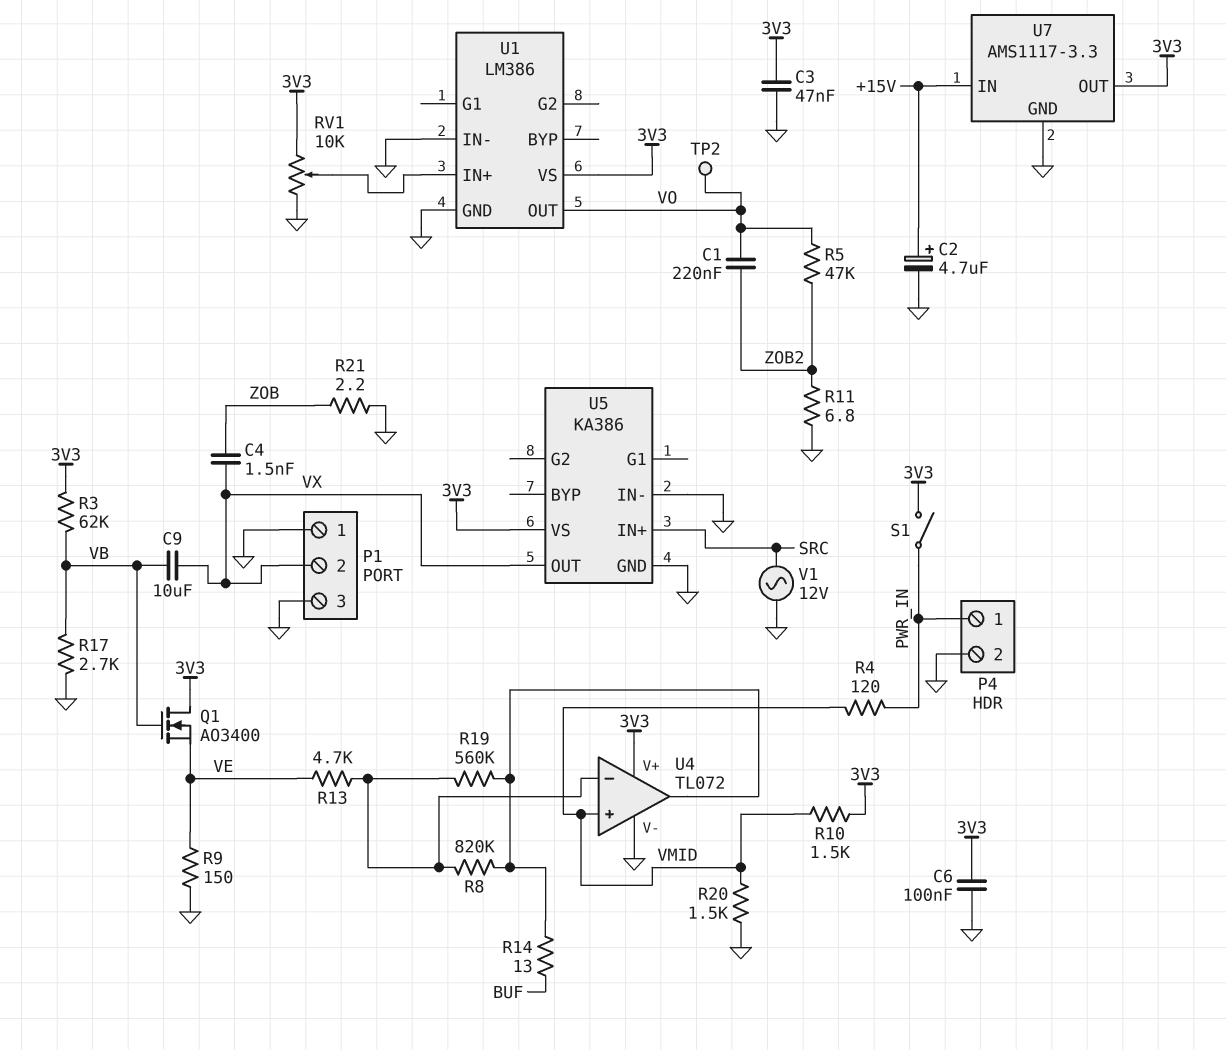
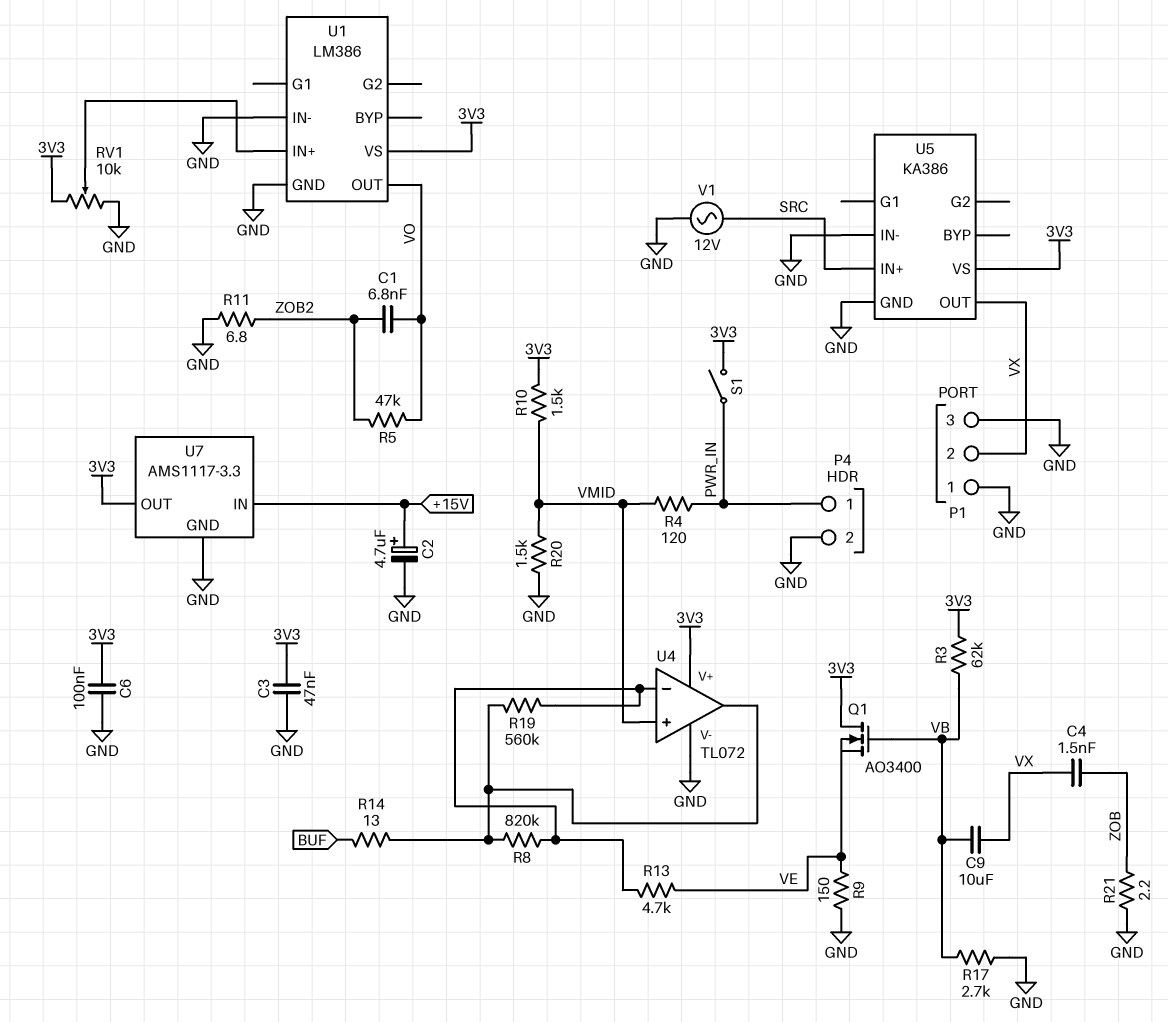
C1: 220nF (VO, ZOB2) -> 6.8nF (VO, ZOB2)
TP2: test point (VO) -> none

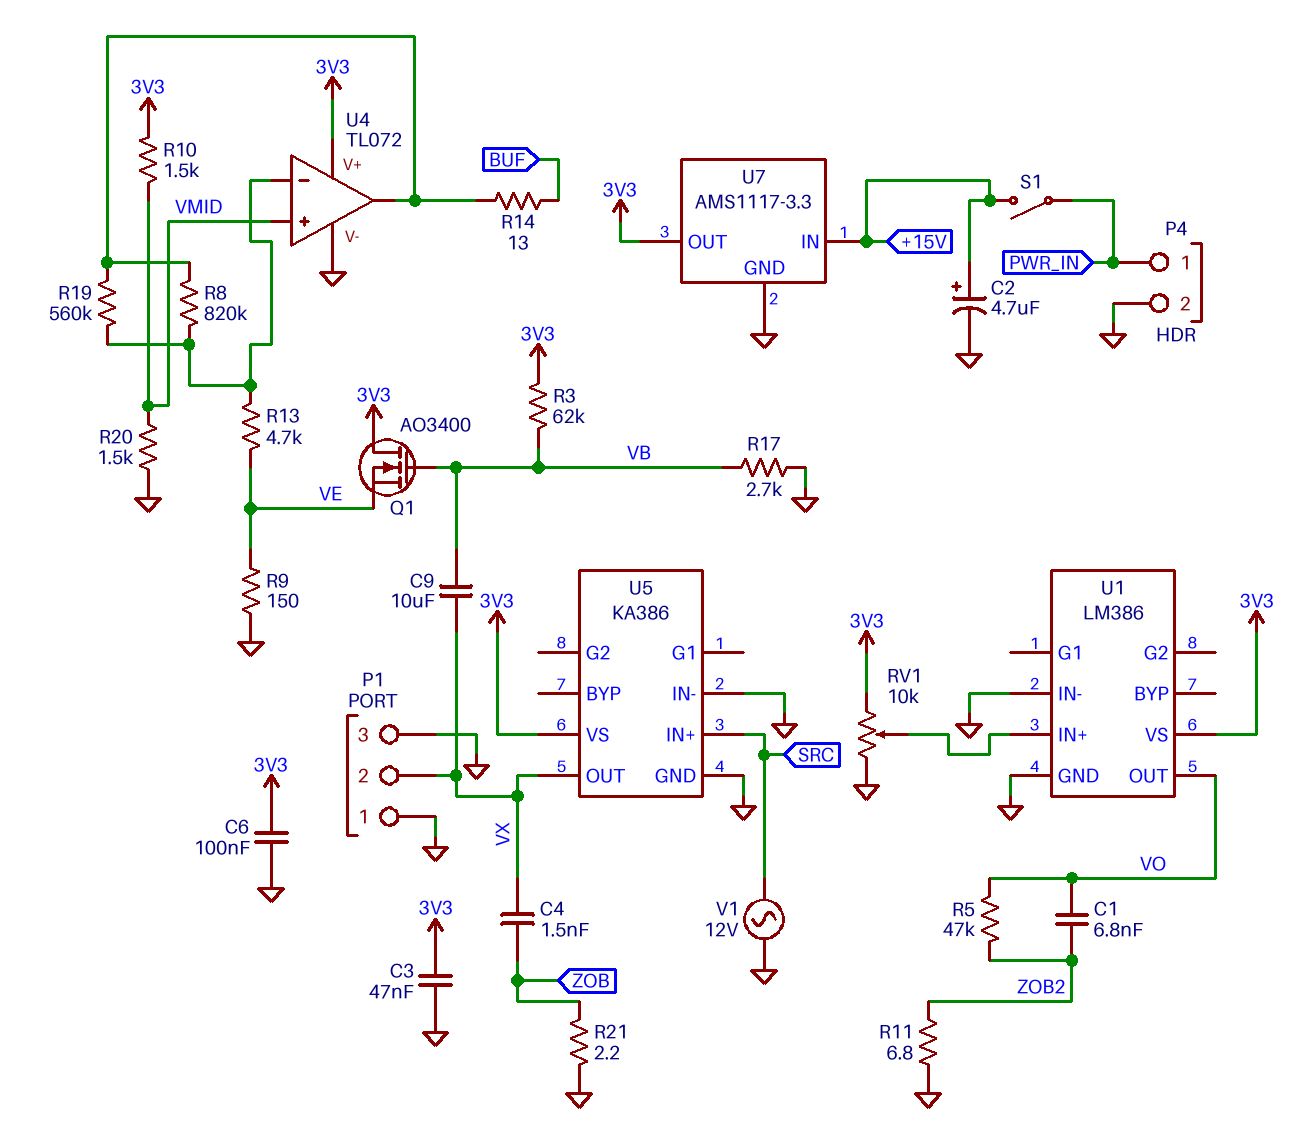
R4: 120 (PWR_IN, VMID) -> none
S1: switch (3V3, PWR_IN) -> switch (+15V, PWR_IN)

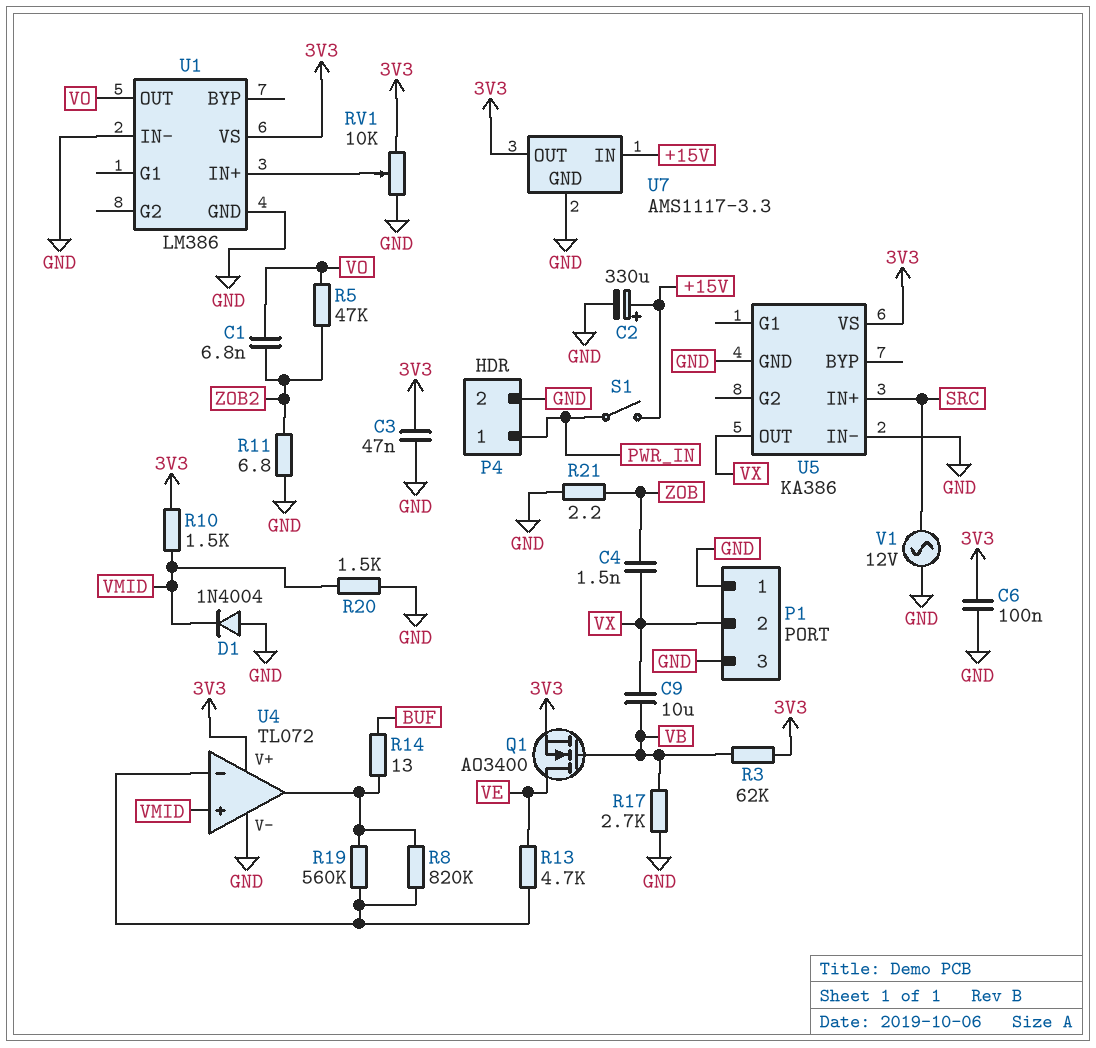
C2: 4.7uF (plus +15V, minus GND) -> 330uF (plus +15V, minus GND)
D1: none -> diode 1N4004 (A GND, K VMID)
Q1: NMOS AO3400 (G VB, D 3V3, S VE) -> NMOS AO3400 (G VB, D VE, S 3V3)
R9: 150 (GND, VE) -> none

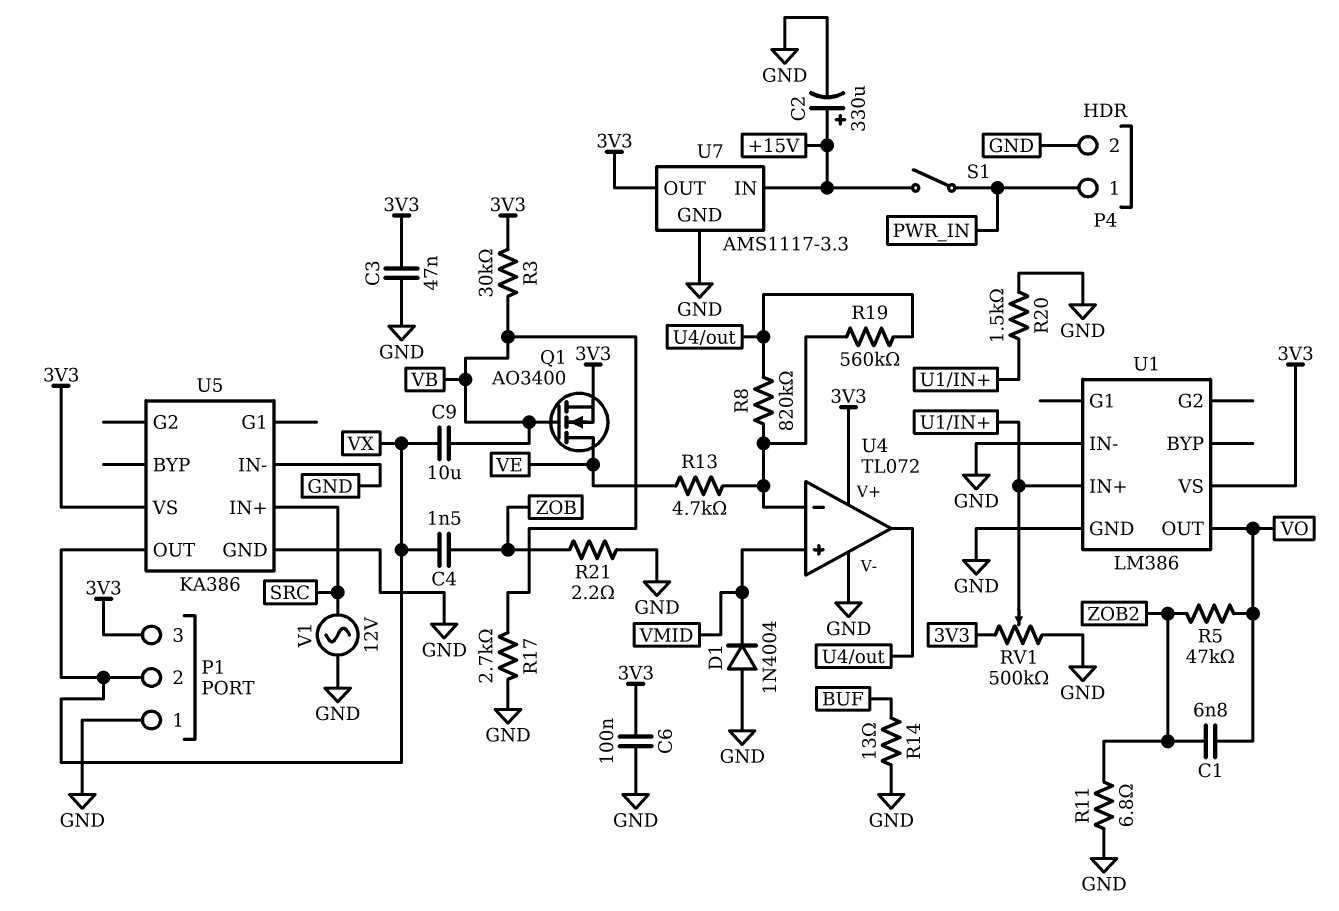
P1 pin 3: GND -> 3V3
R3: 62k (3V3, VB) -> 30k (3V3, VB)
R10: 1.5k (3V3, VMID) -> none
R14: 13 (BUF, U4/out) -> 13 (BUF, GND)
R20: 1.5k (GND, VMID) -> 1.5k (GND, U1/IN+)
RV1: 10k (3V3, GND, wiper U1/IN+) -> 500k (3V3, GND, wiper U1/IN+)

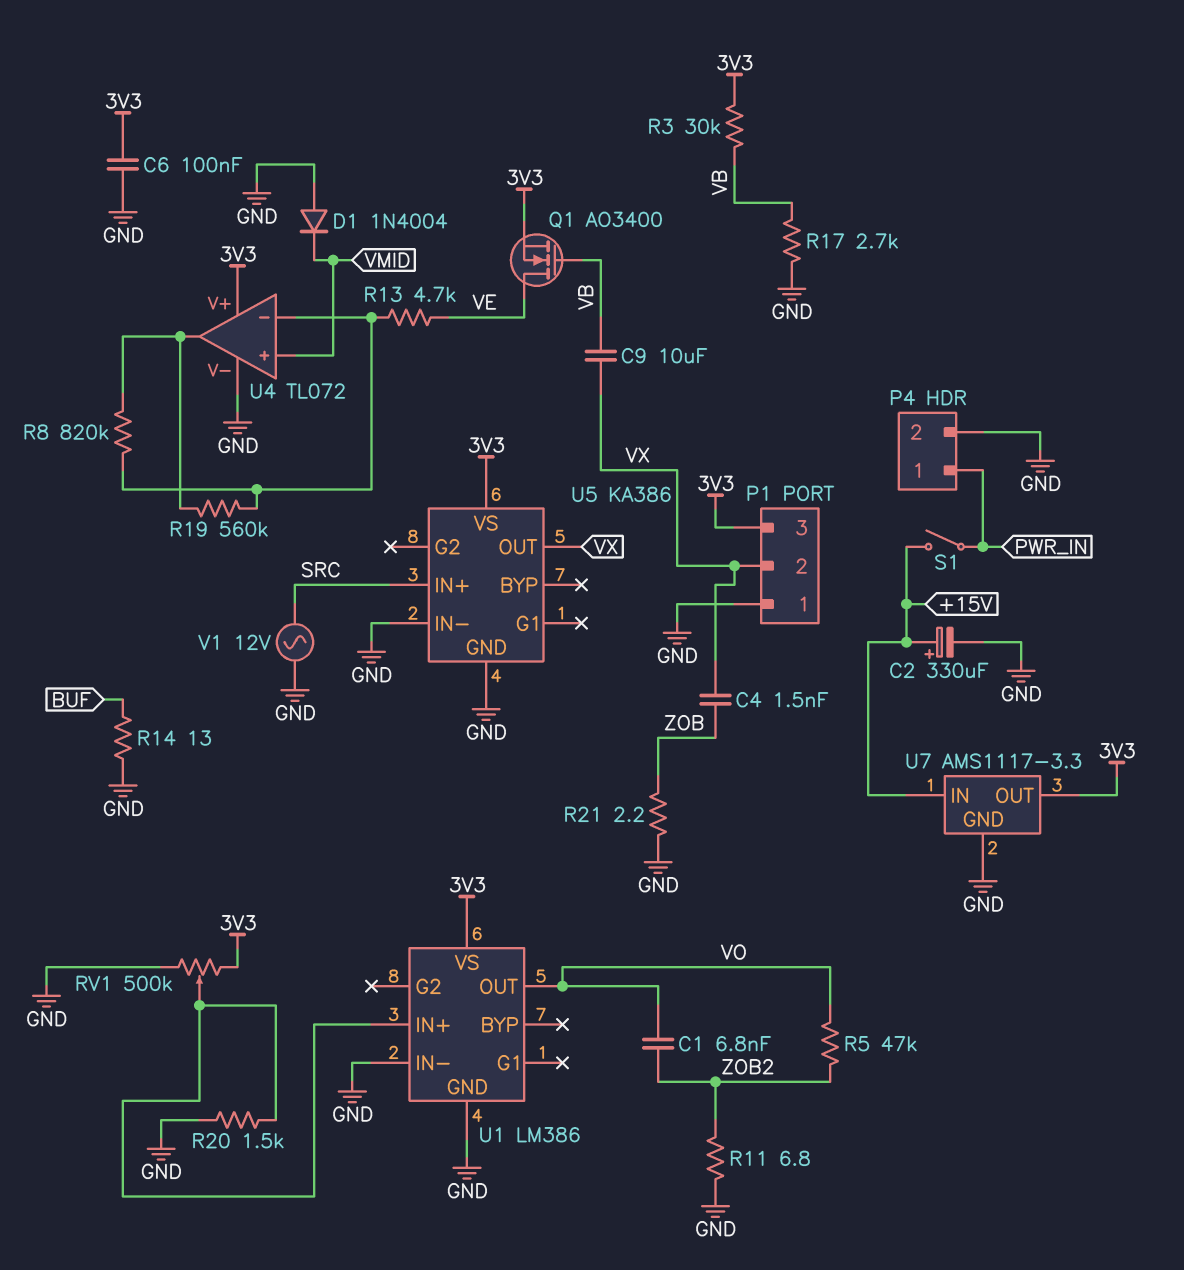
C3: 47nF (3V3, GND) -> none

